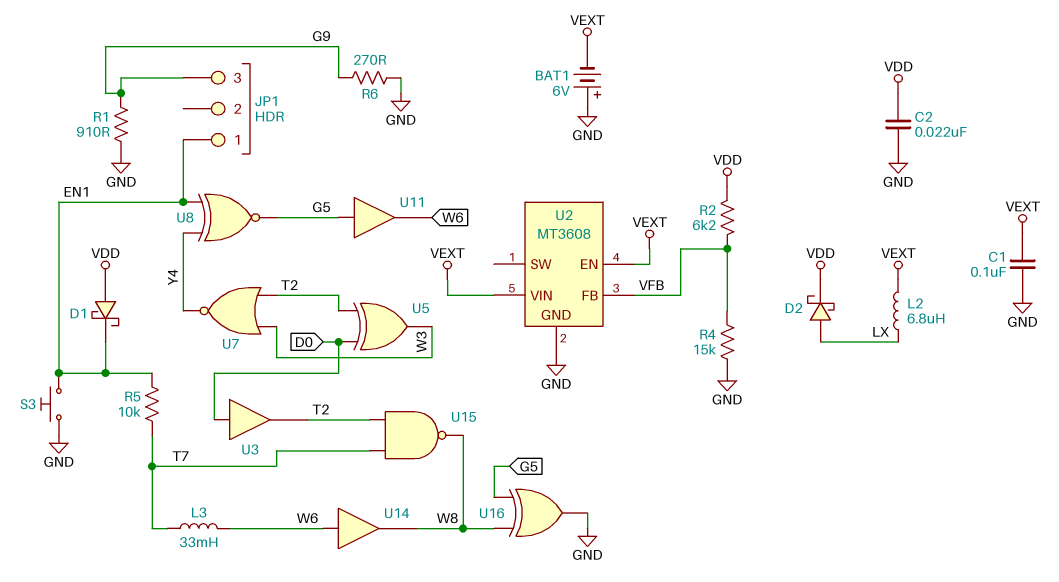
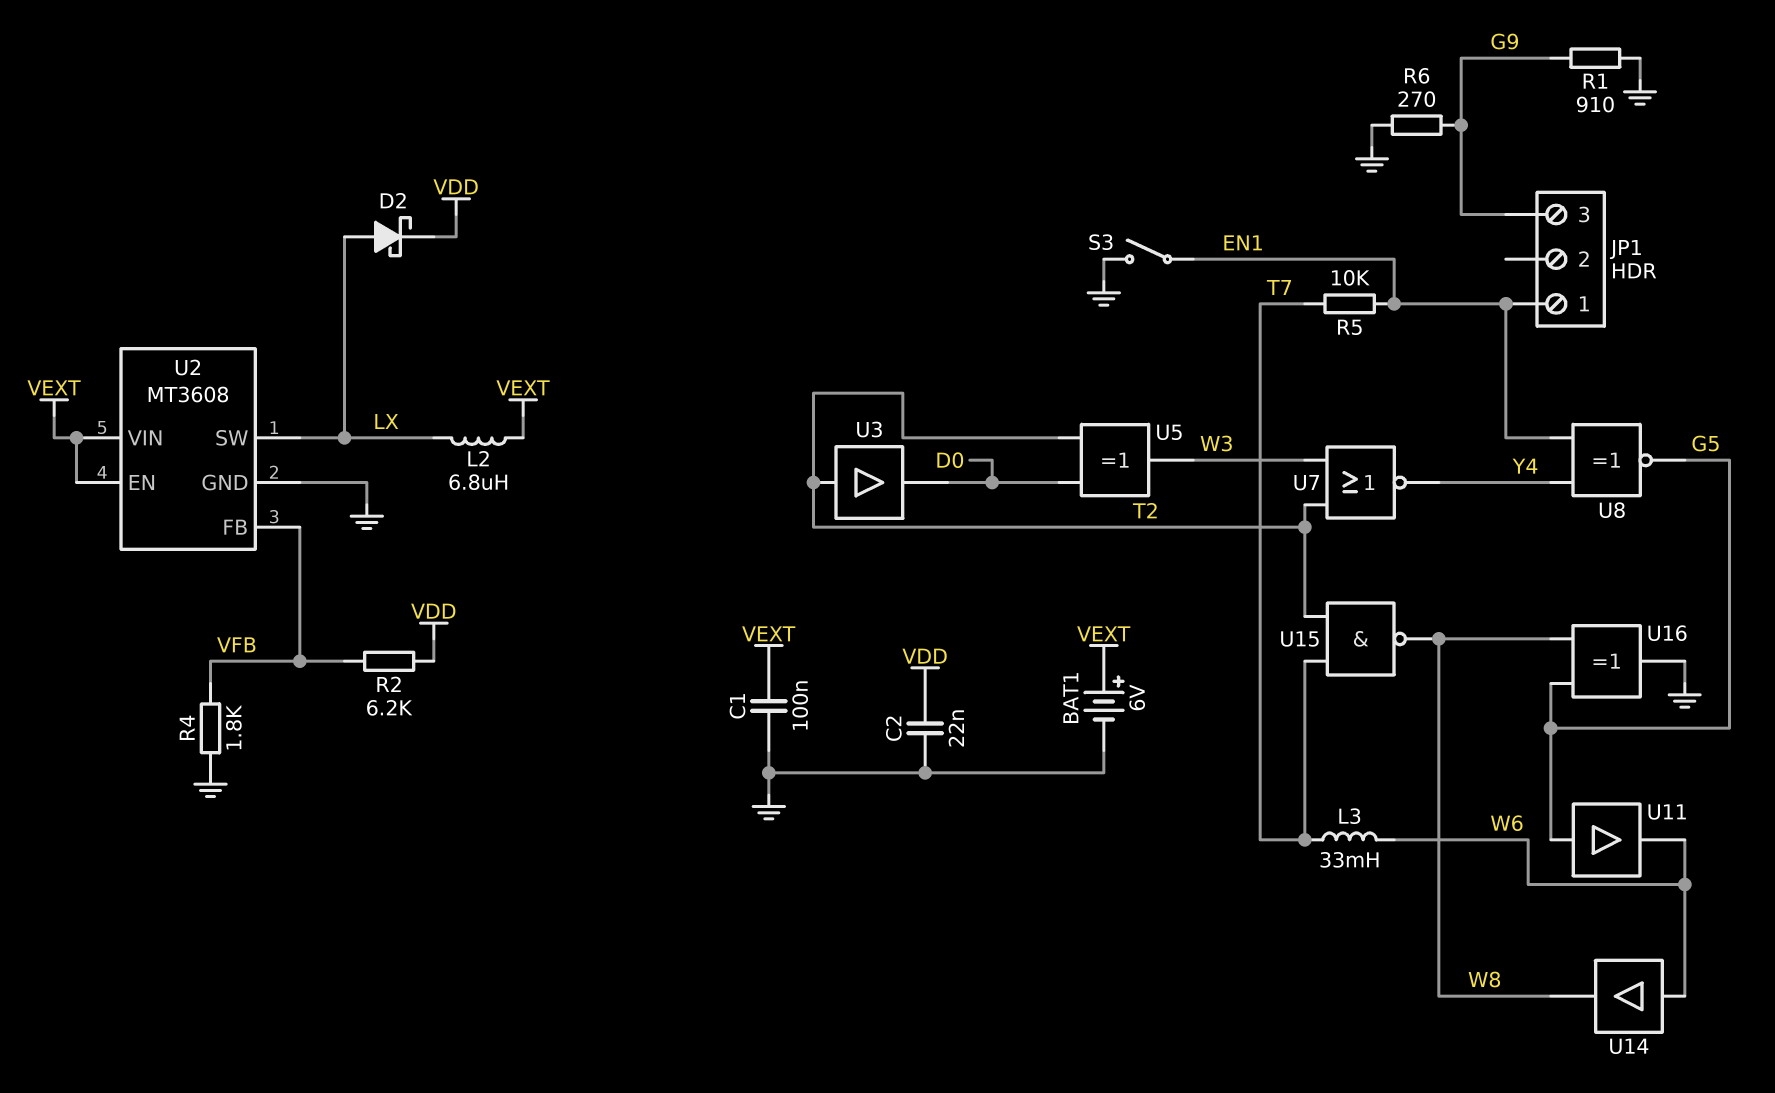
BAT1: 6V (plus GND, minus VEXT) -> 6V (plus VEXT, minus GND)
D1: schottky (A VDD, K EN1) -> none
R4: 15k (GND, VFB) -> 1.8k (GND, VFB)
S3: button (EN1, GND) -> switch (EN1, GND)
U2 pin SW: none -> LX
U3: buffer (in D0, out T2) -> buffer (in T2, out D0)

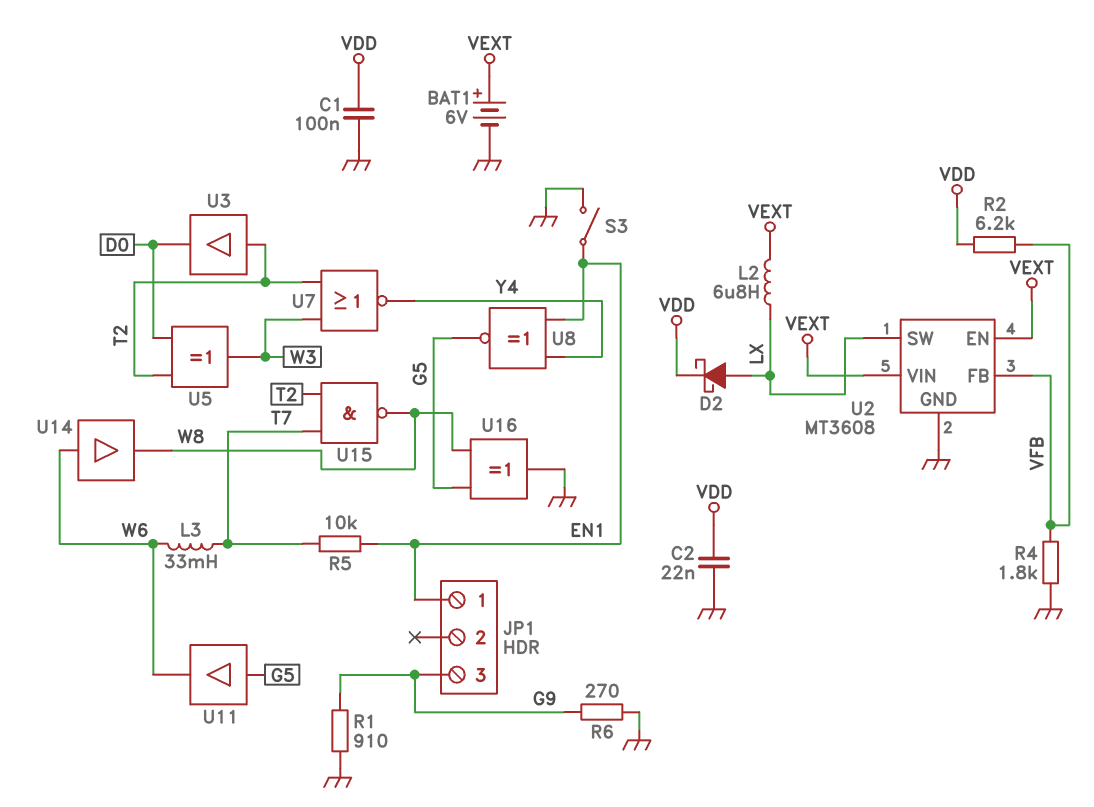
C1: 100nF (GND, VEXT) -> 100nF (GND, VDD)

